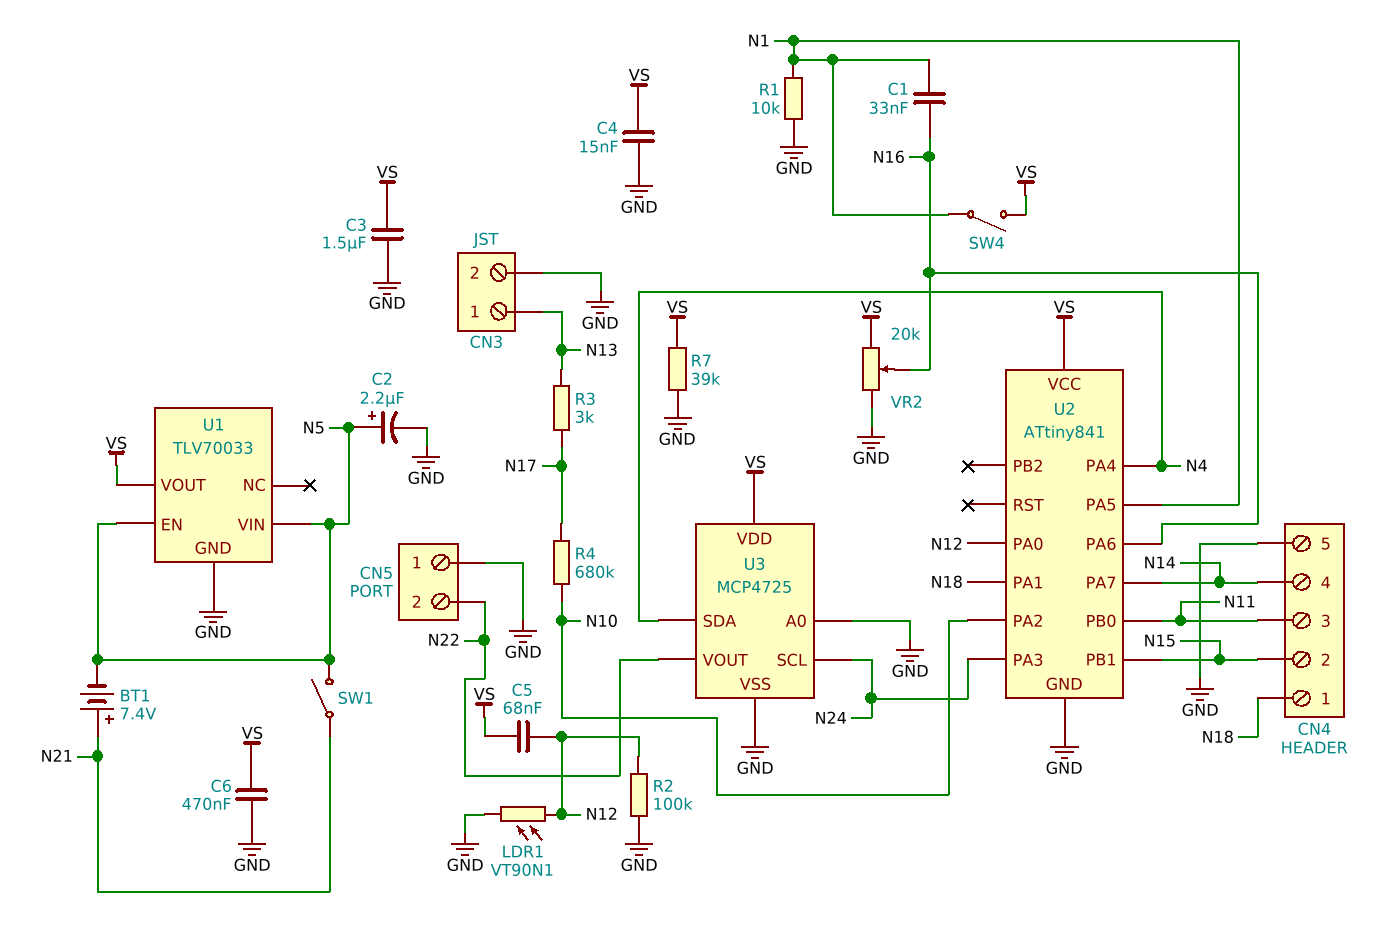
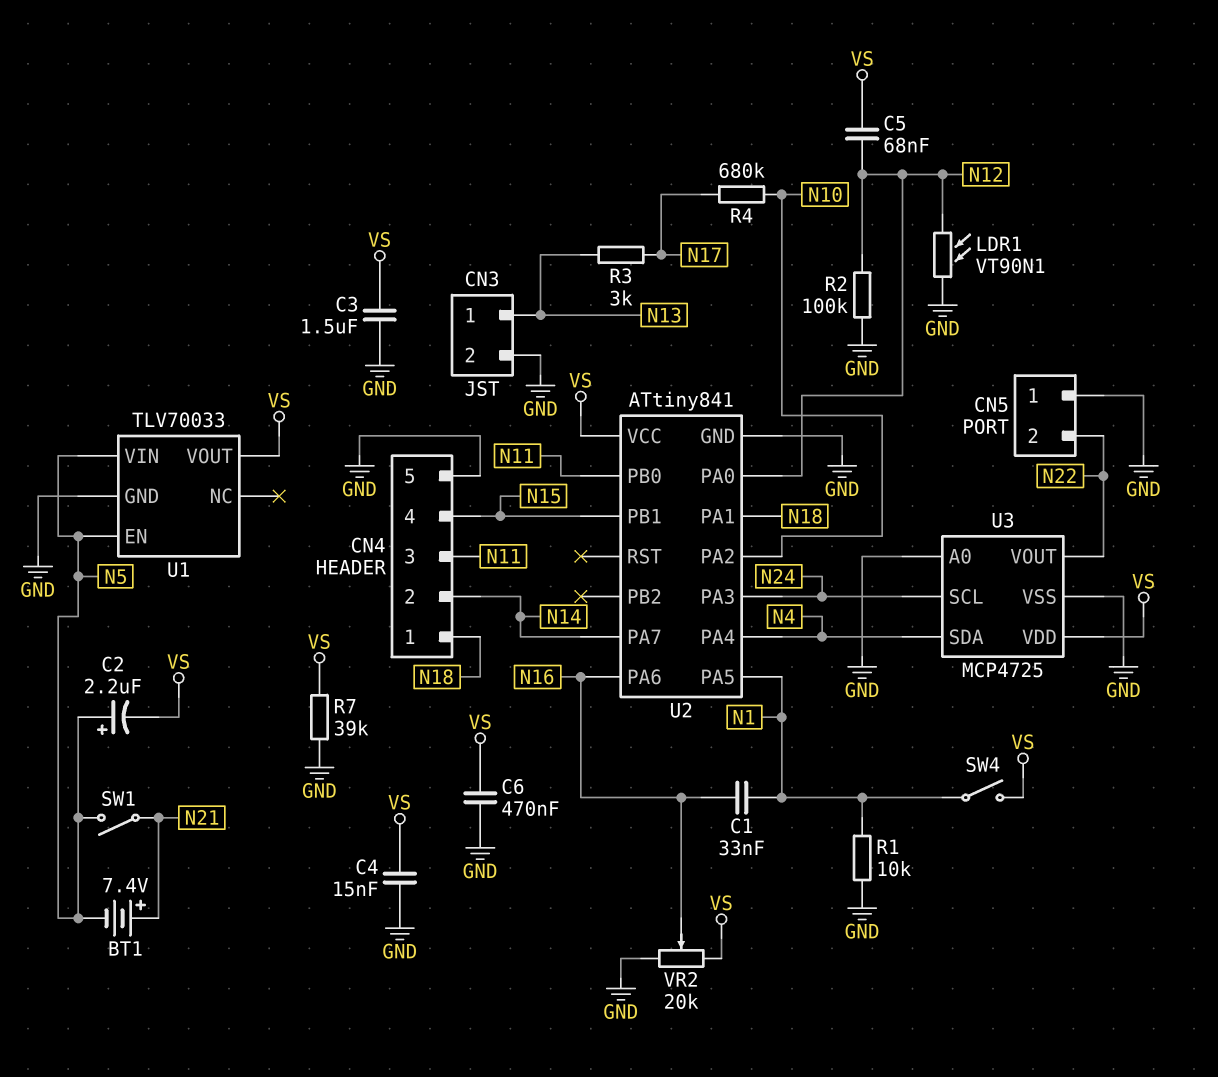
C2: 2.2uF (plus N5, minus GND) -> 2.2uF (plus N5, minus VS)
CN4 pin 2: N15 -> N14
CN4 pin 4: N14 -> N15

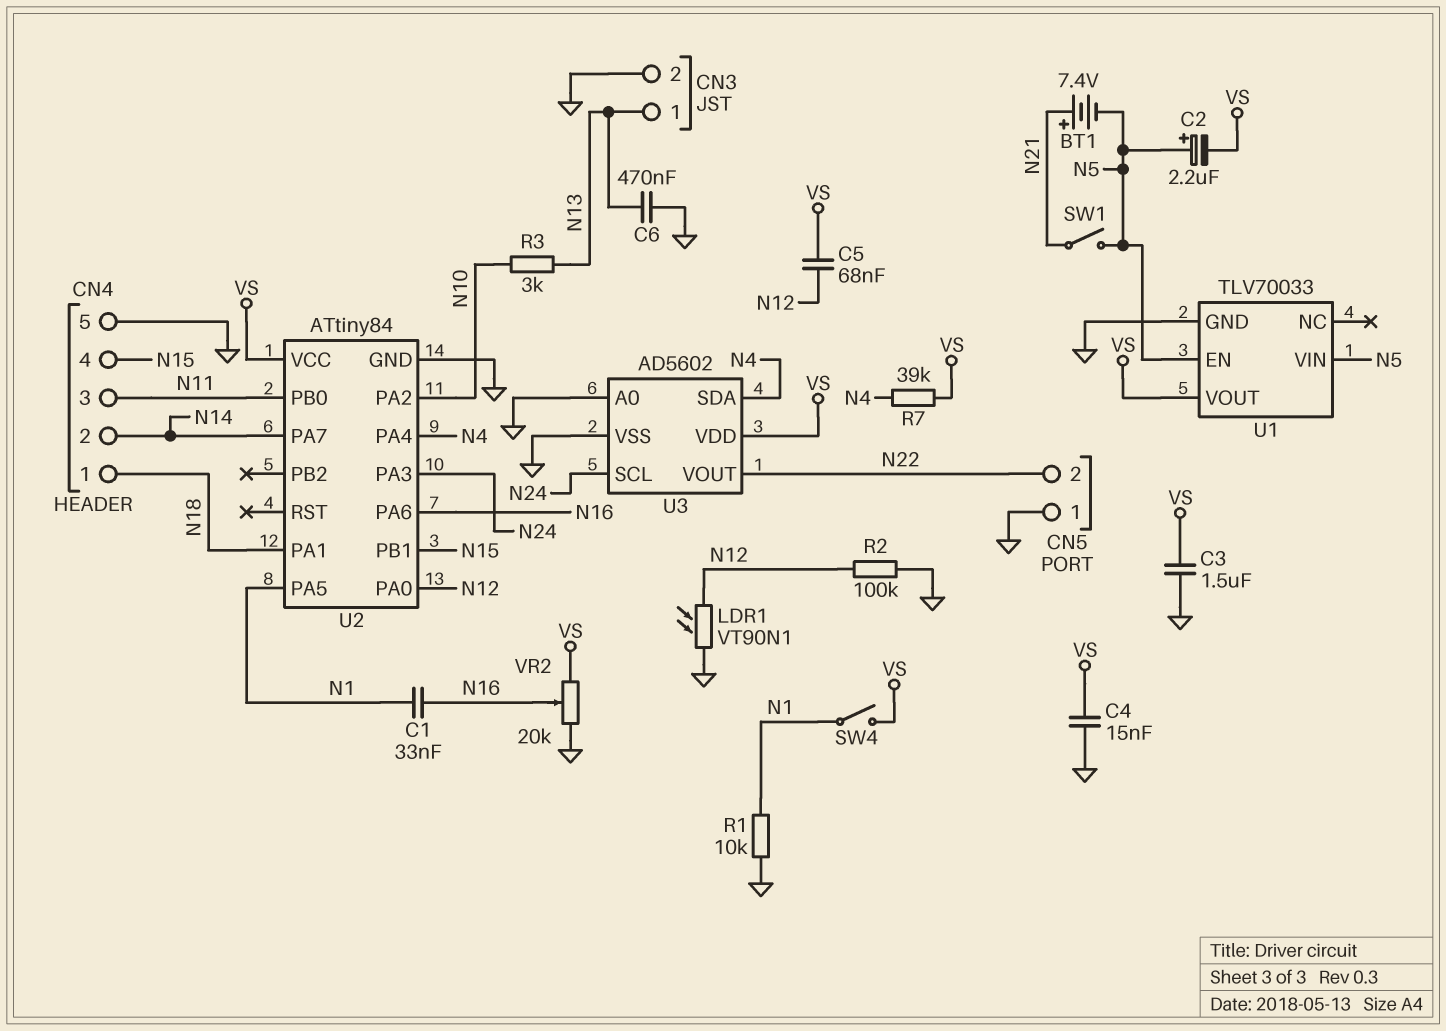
C6: 470nF (GND, VS) -> 470nF (GND, N13)
R3: 3k (N13, N17) -> 3k (N10, N13)
R4: 680k (N10, N17) -> none
R7: 39k (GND, VS) -> 39k (N4, VS)
U2: ATtiny841 -> ATtiny84
U3: MCP4725 -> AD5602

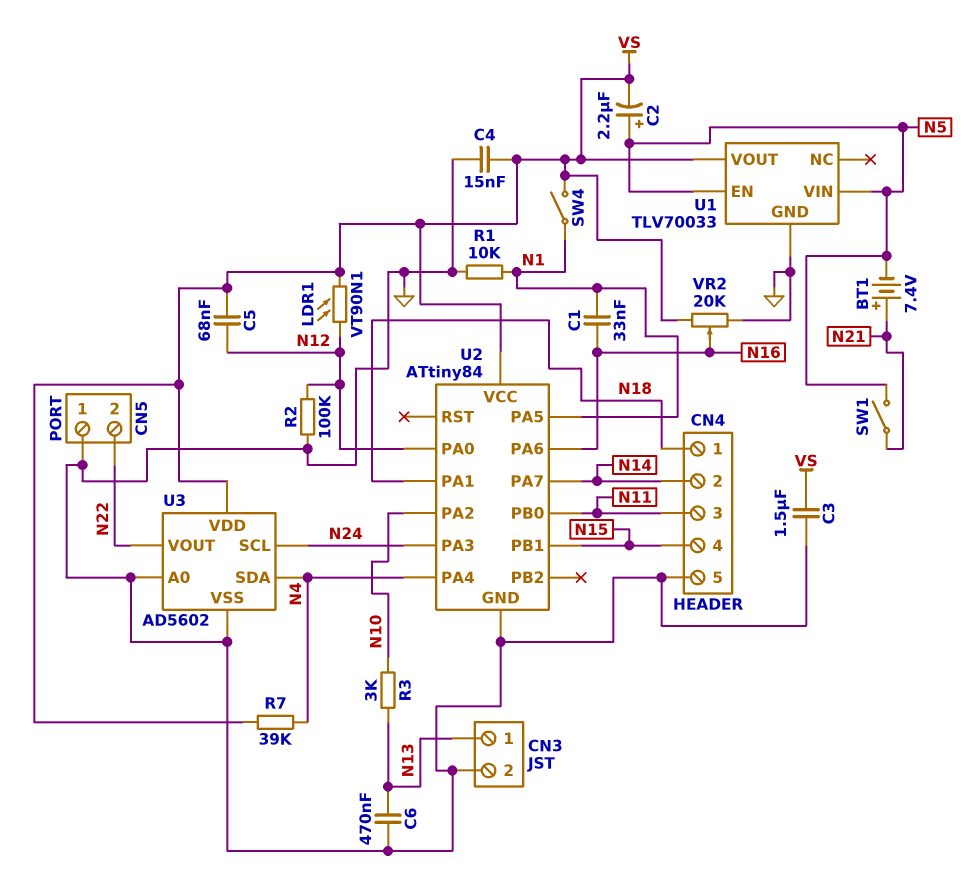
LDR1: VT90N1 (GND, N12) -> VT90N1 (N12, VS)

